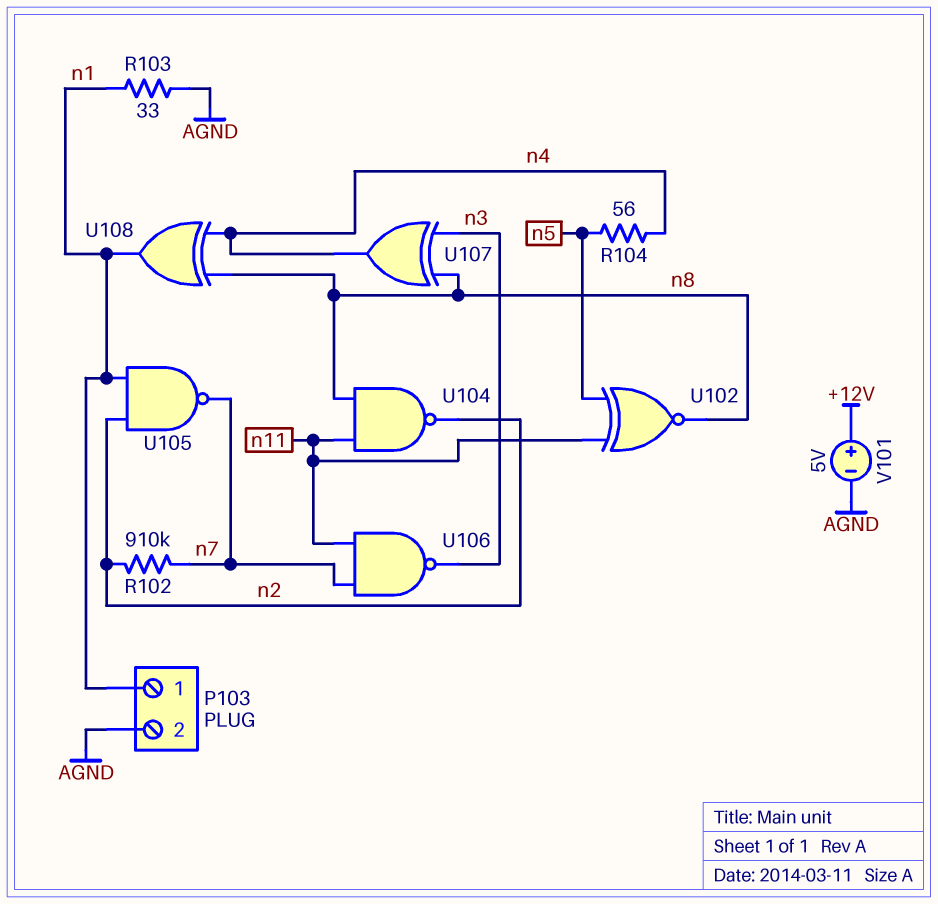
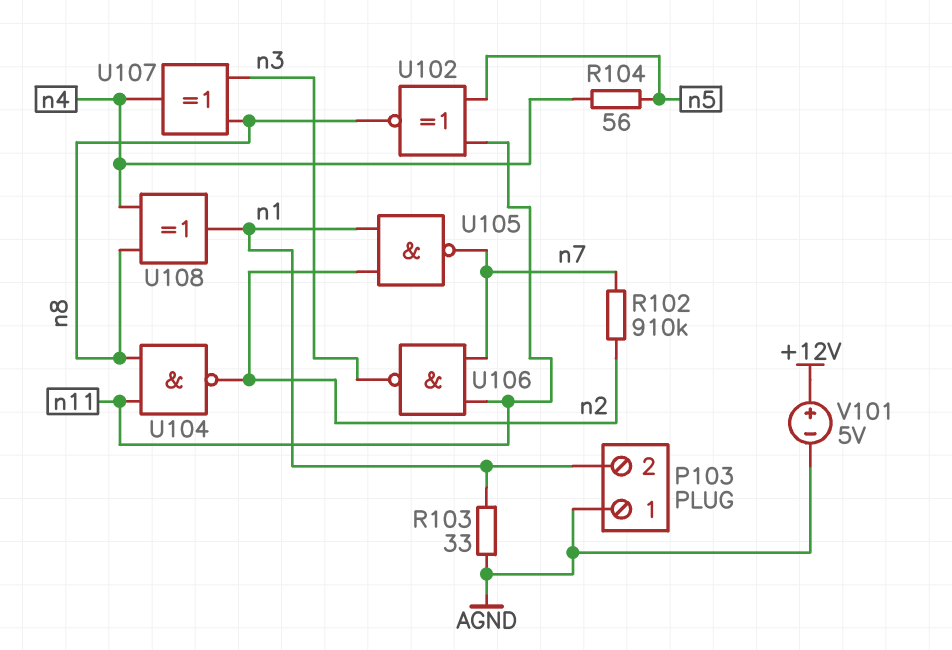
P103 pin 1: n1 -> AGND
P103 pin 2: AGND -> n1

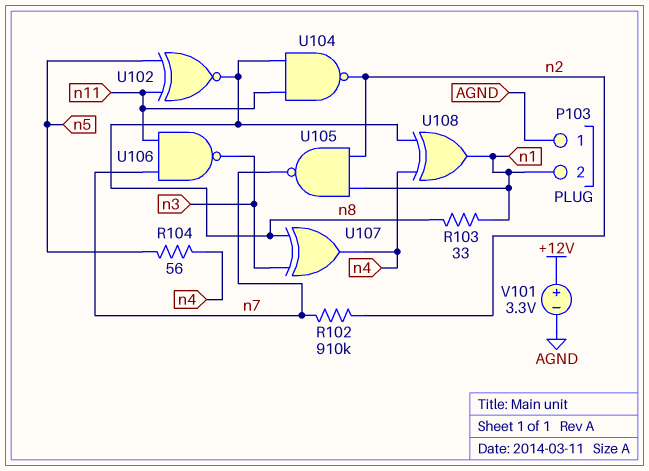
R103: 33 (AGND, n1) -> 33 (n1, n8)
V101: 5V (plus +12V, minus AGND) -> 3.3V (plus +12V, minus AGND)

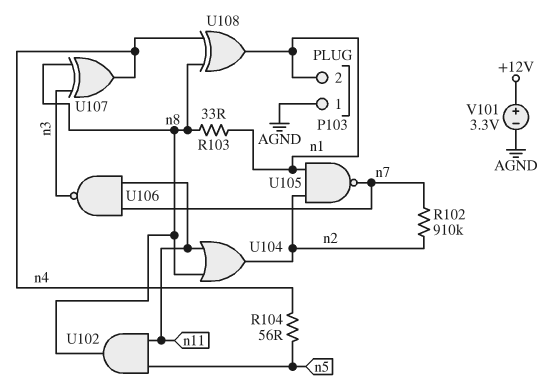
U102: XNOR (in n5, in n11, out n8) -> AND (in n5, in n11, out n8)
U104: NAND (in n8, in n11, out n2) -> OR (in n8, in n11, out n2)

